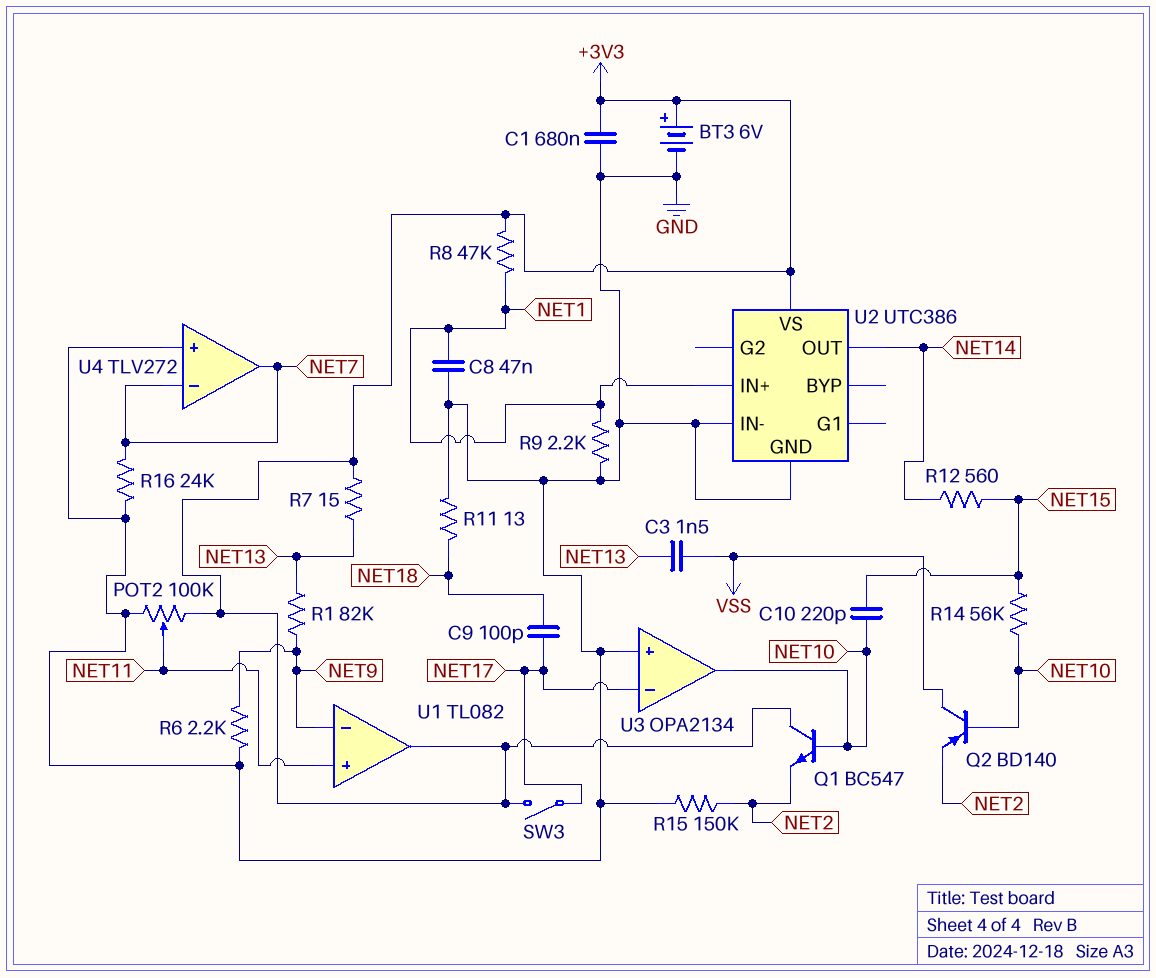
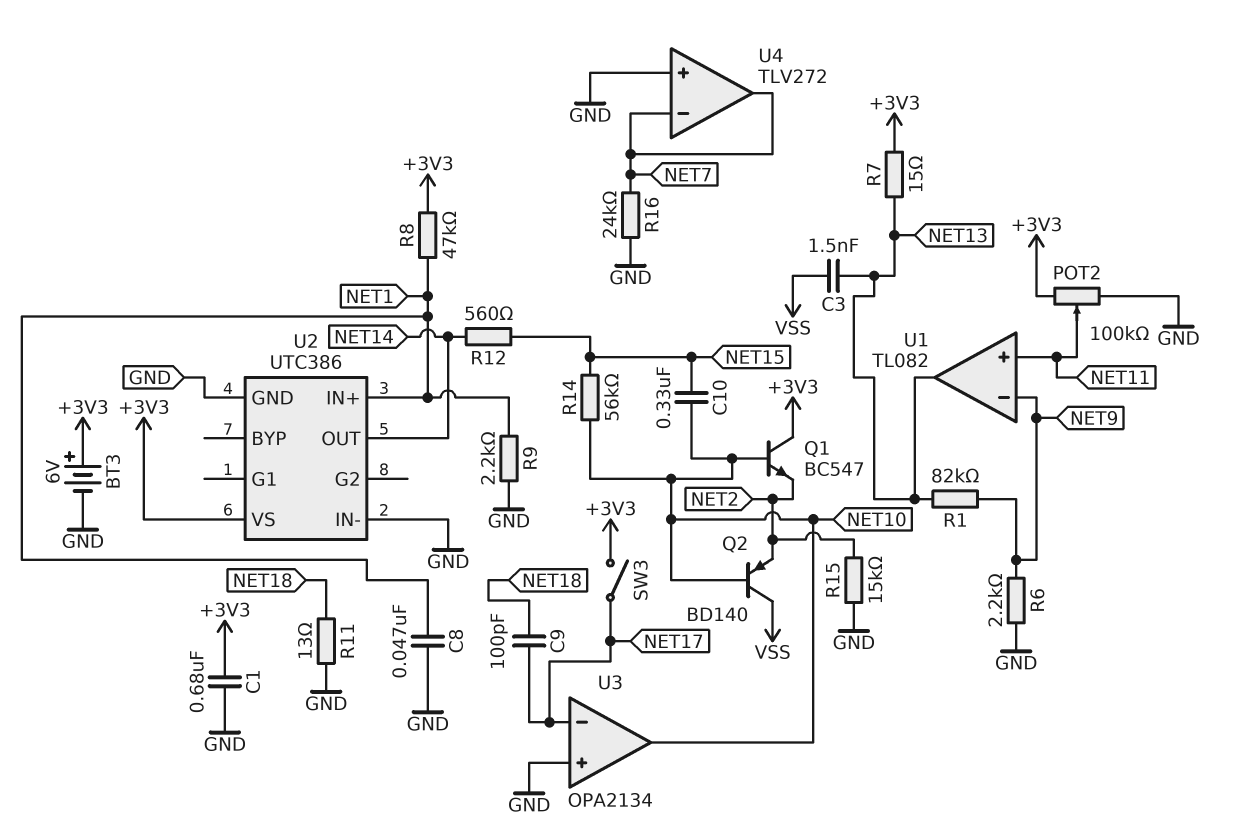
C10: 220pF (NET10, NET15) -> 330nF (NET10, NET15)
R15: 150k (GND, NET2) -> 15k (GND, NET2)
U1 pin out: +3V3 -> NET13

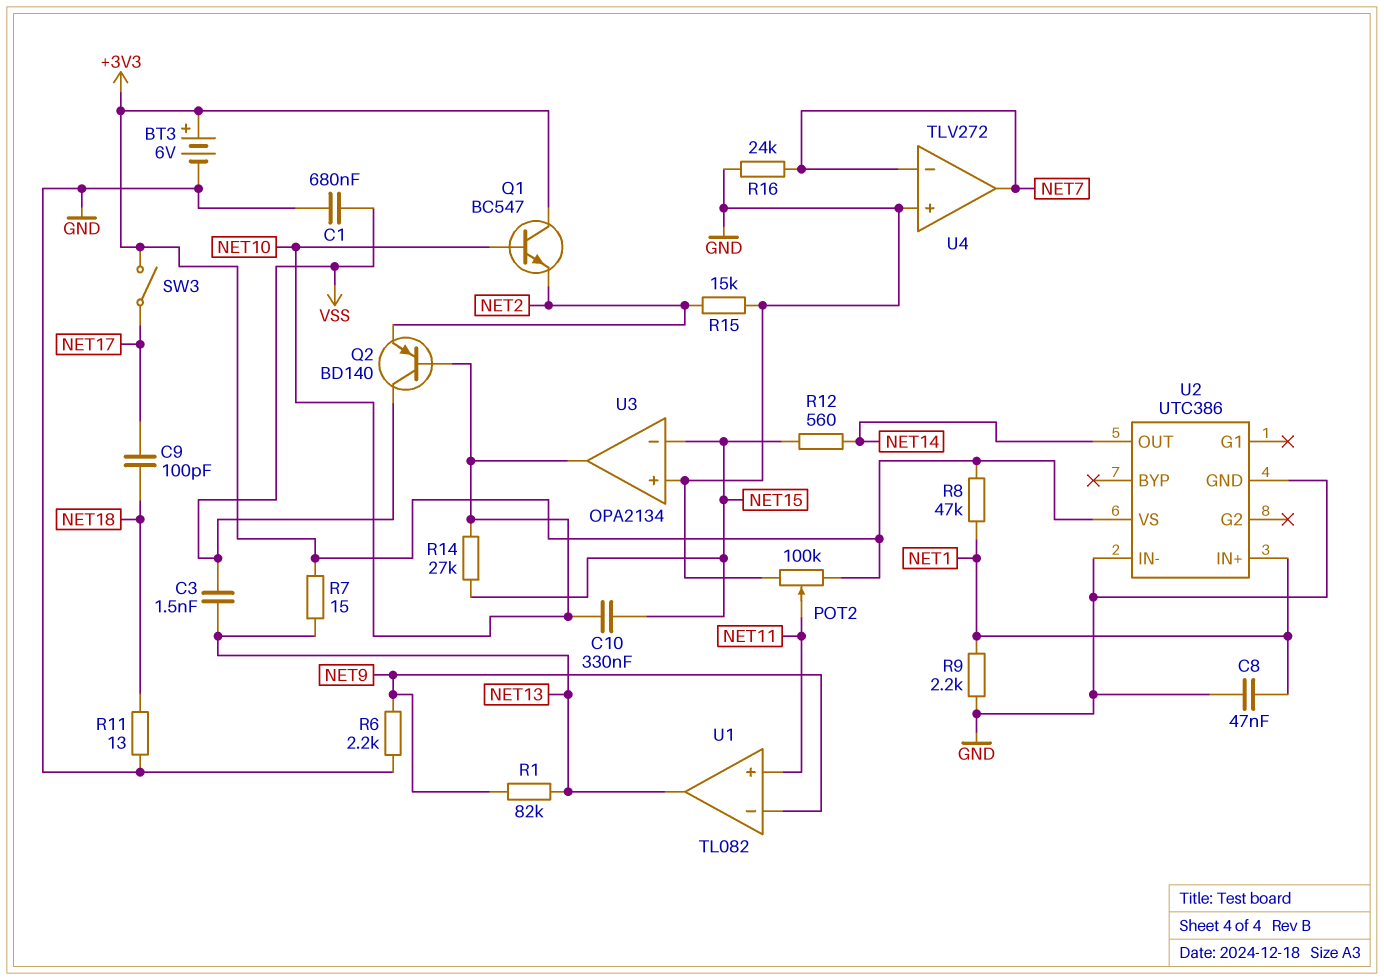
C1: 680nF (+3V3, GND) -> 680nF (GND, VSS)
R14: 56k (NET10, NET15) -> 27k (NET10, NET15)
U3 pin in-: NET17 -> NET15

